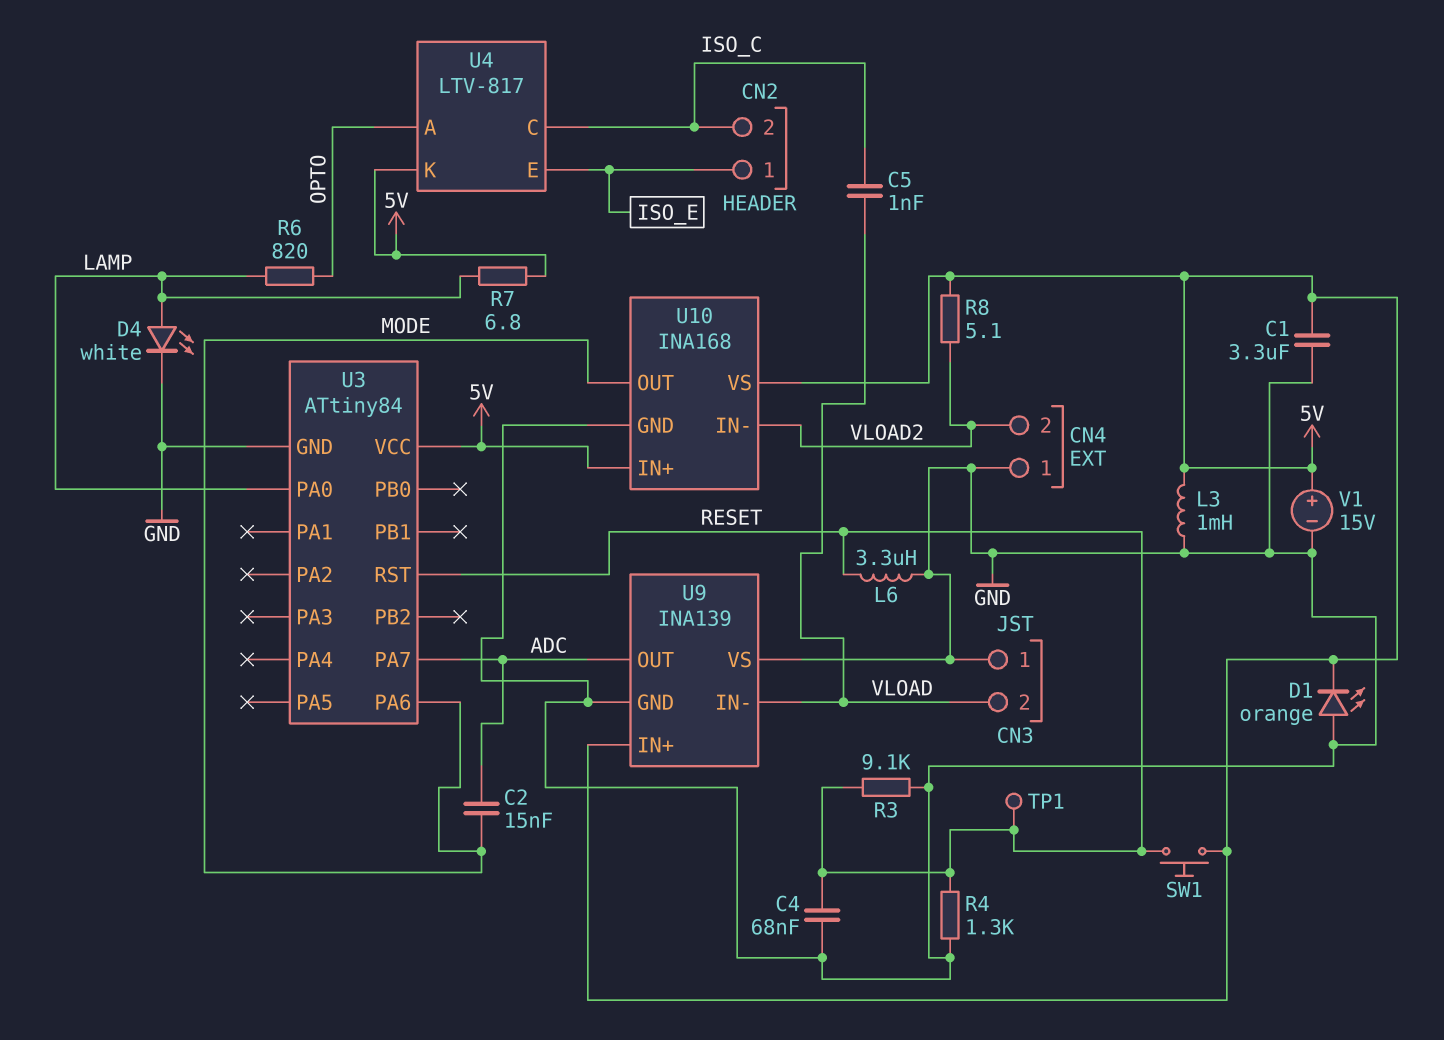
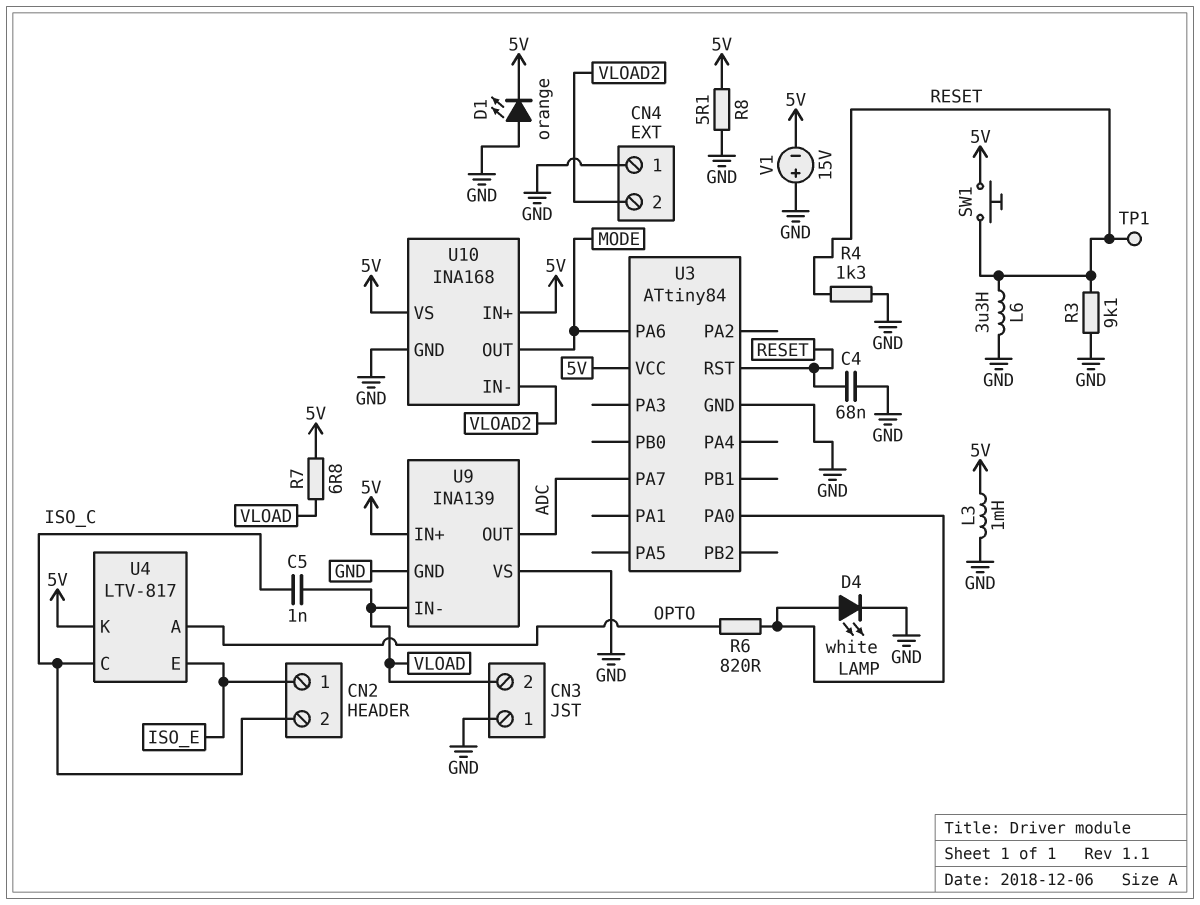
C1: 3.3uF (5V, GND) -> none
C2: 15nF (ADC, MODE) -> none
R7: 6.8 (5V, LAMP) -> 6.8 (5V, VLOAD)
R8: 5.1 (5V, VLOAD2) -> 5.1 (5V, GND)
V1: 15V (plus 5V, minus GND) -> 15V (plus GND, minus 5V)

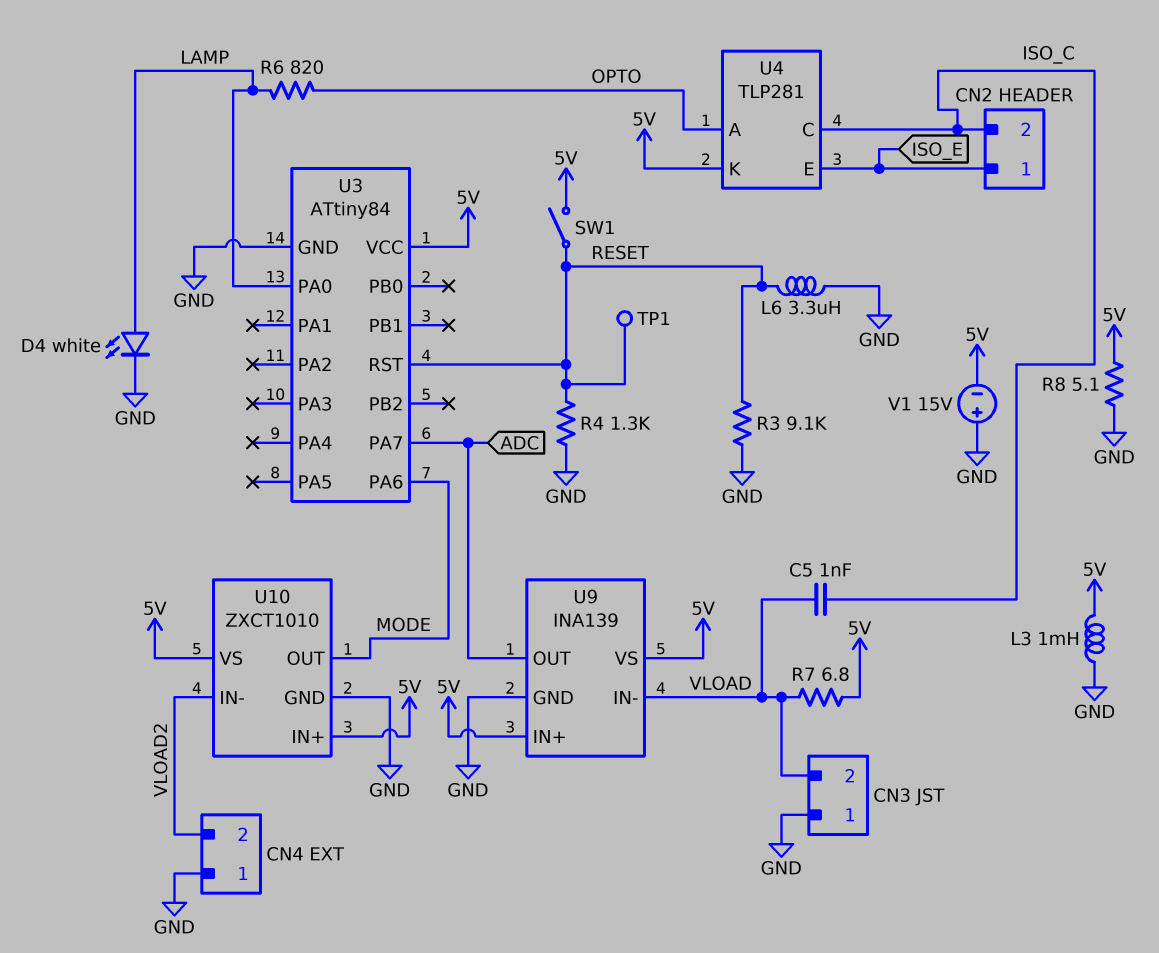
C4: 68nF (GND, RESET) -> none
D1: LED orange (A GND, K 5V) -> none
SW1: button (5V, RESET) -> switch (5V, RESET)
U4: LTV-817 -> TLP281
U9 pin VS: GND -> 5V
U10: INA168 -> ZXCT1010

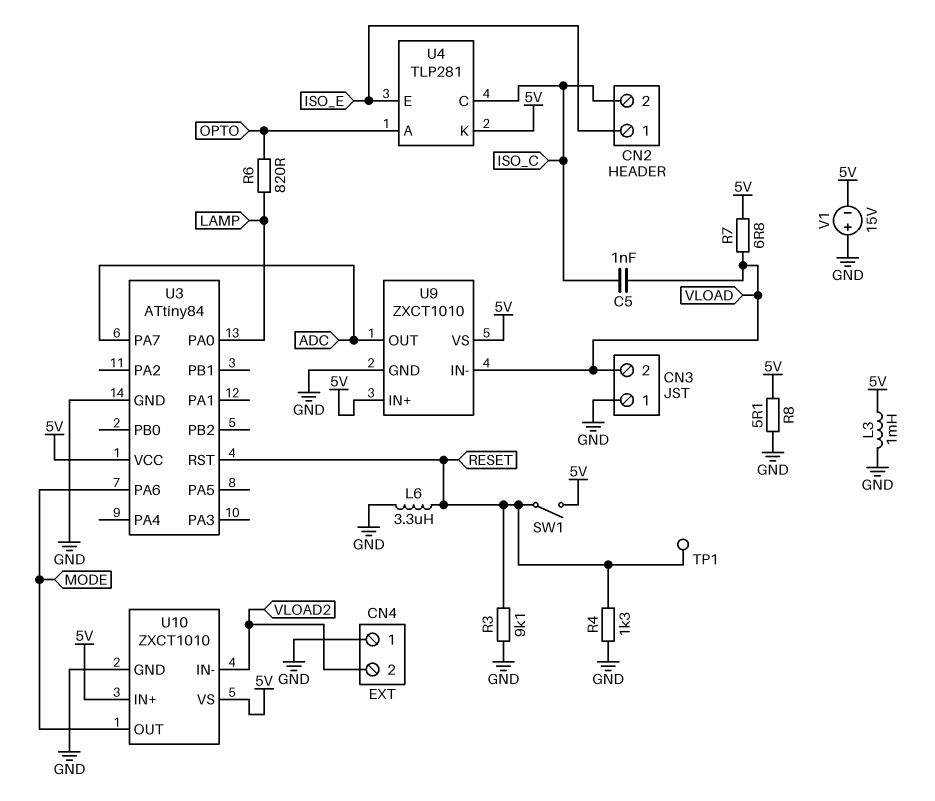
D4: LED white (A LAMP, K GND) -> none
U9: INA139 -> ZXCT1010

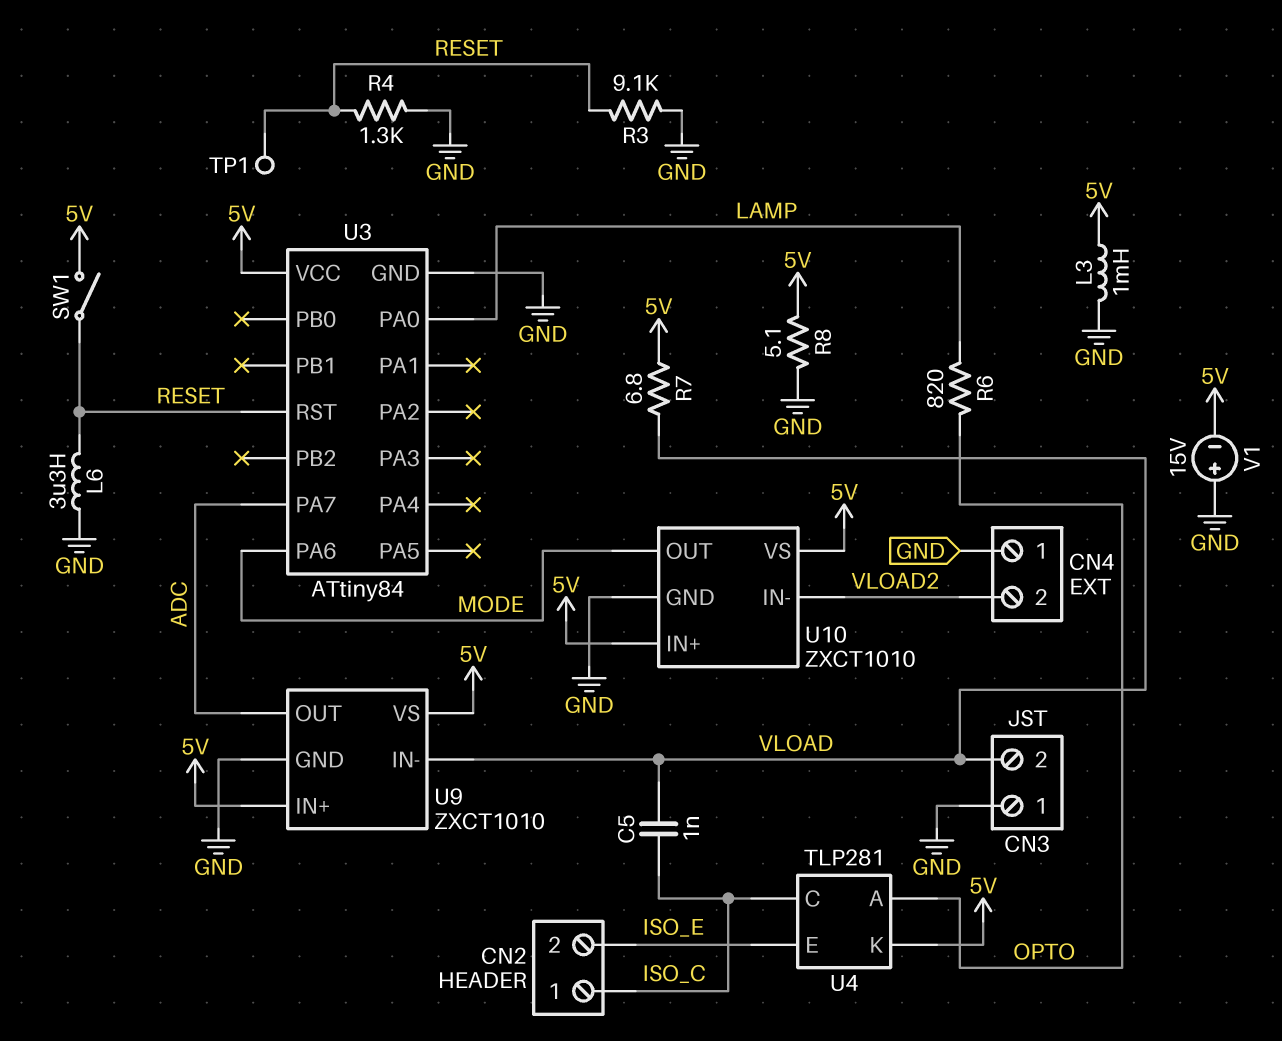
CN2 pin 1: ISO_E -> ISO_C
CN2 pin 2: ISO_C -> ISO_E

